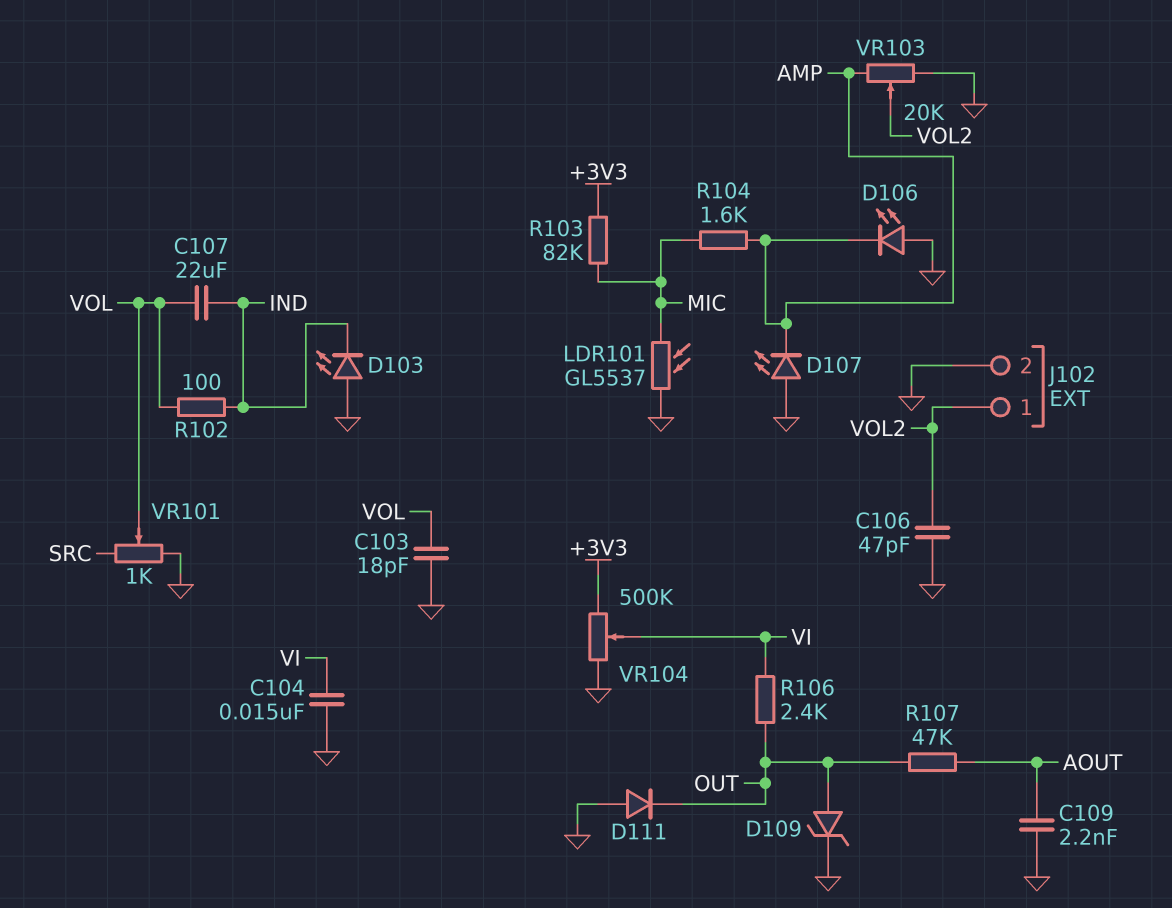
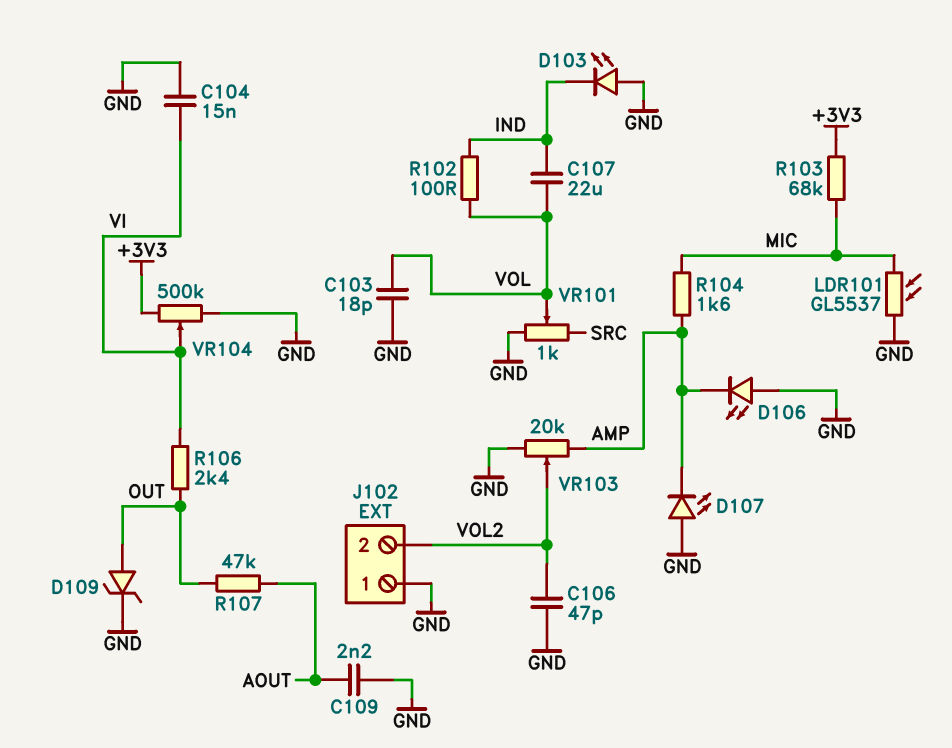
D111: diode (A GND, K OUT) -> none
J102 pin 1: VOL2 -> GND
J102 pin 2: GND -> VOL2
R103: 82k (+3V3, MIC) -> 68k (+3V3, MIC)

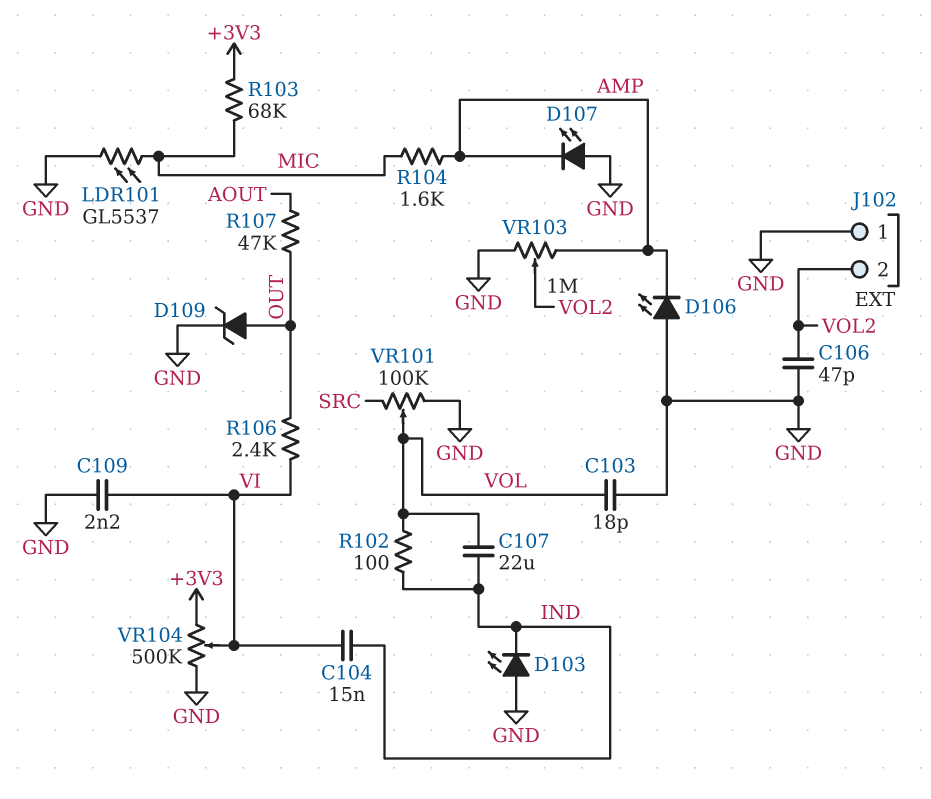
C104: 15nF (GND, VI) -> 15nF (IND, VI)
C109: 2.2nF (AOUT, GND) -> 2.2nF (GND, VI)
VR101: 1k (GND, SRC, wiper VOL) -> 100k (GND, SRC, wiper VOL)
VR103: 20k (AMP, GND, wiper VOL2) -> 1M (AMP, GND, wiper VOL2)

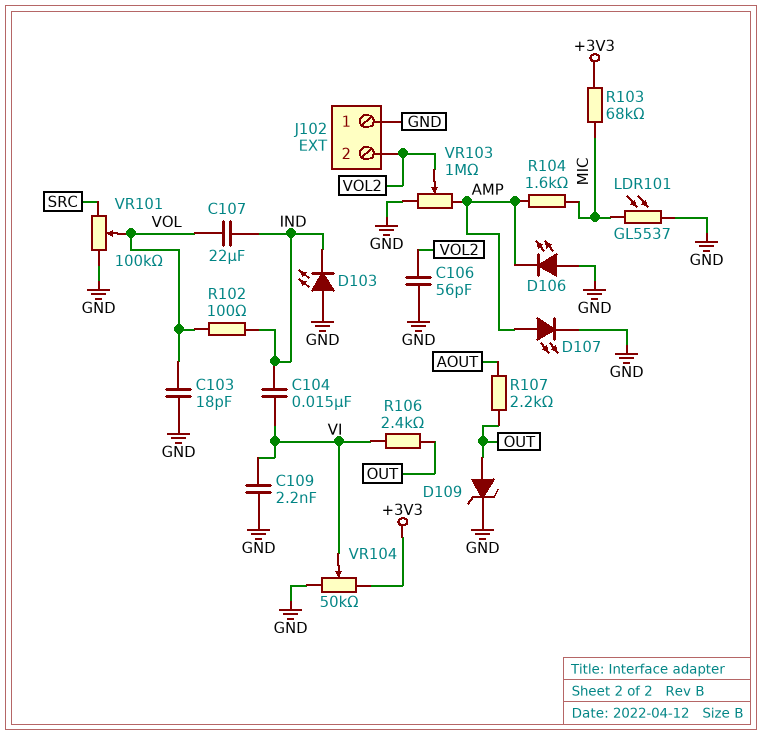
C106: 47pF (GND, VOL2) -> 56pF (GND, VOL2)
D107: LED (A GND, K AMP) -> LED (A AMP, K GND)
R107: 47k (AOUT, OUT) -> 2.2k (AOUT, OUT)
VR104: 500k (+3V3, GND, wiper VI) -> 50k (+3V3, GND, wiper VI)

